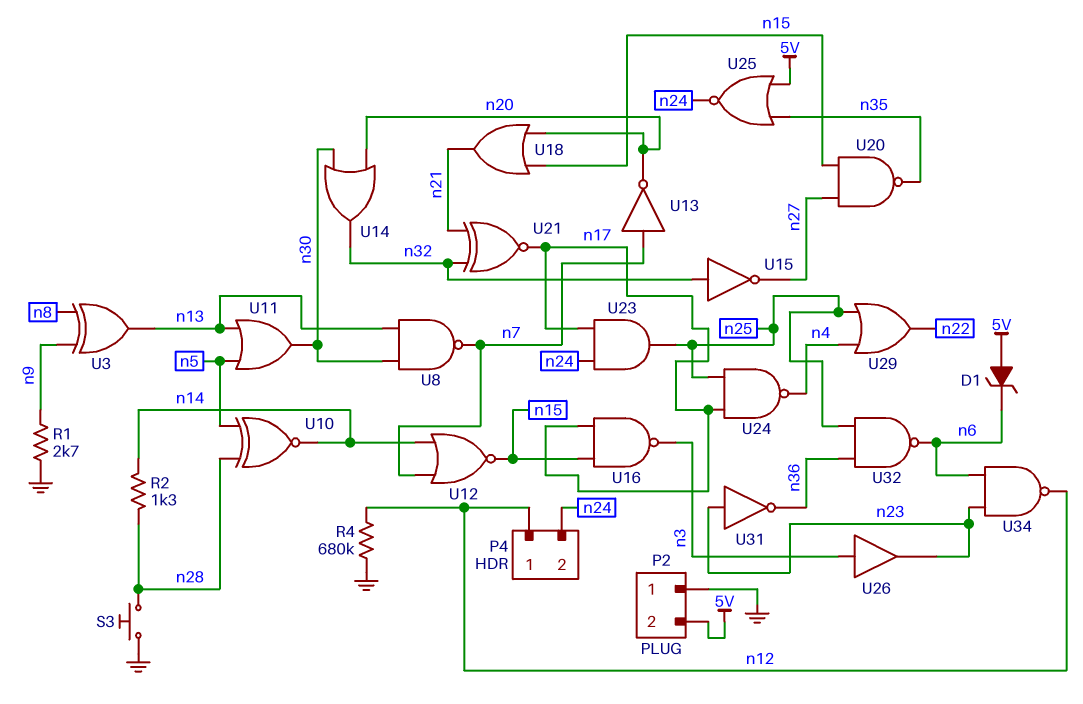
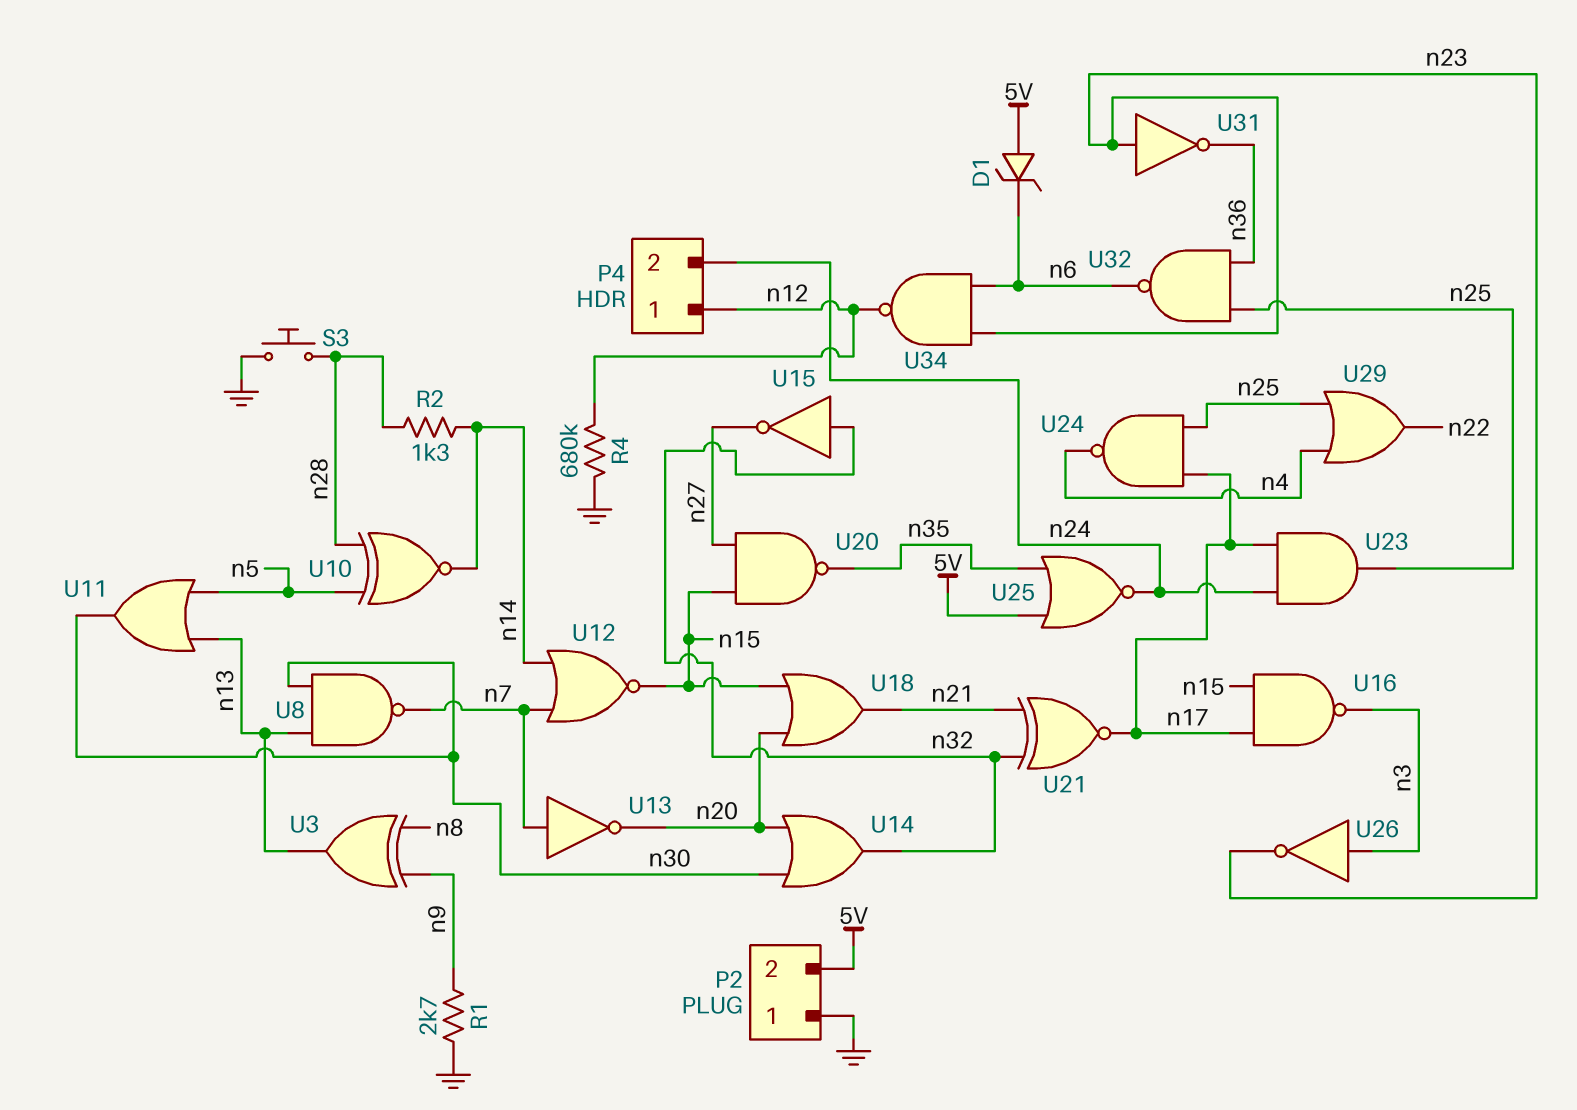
U26: buffer (in n3, out n23) -> NOT (in n3, out n23)

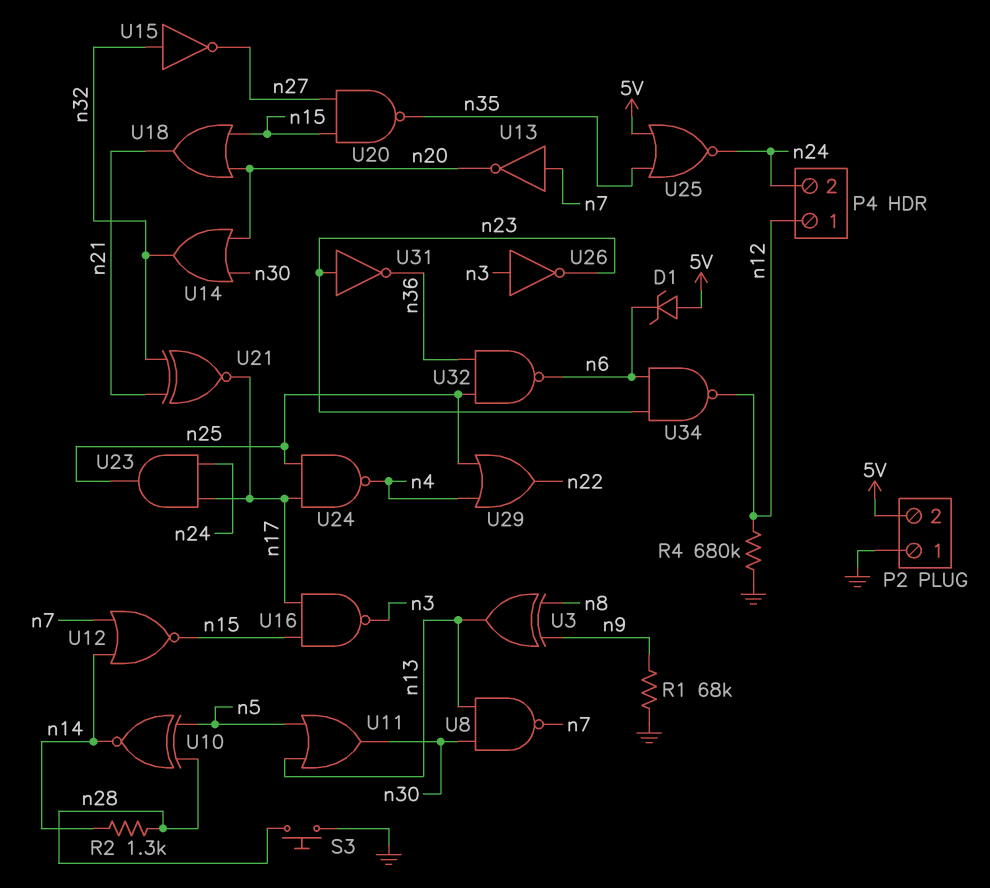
R1: 2.7k (GND, n9) -> 68k (GND, n9)

